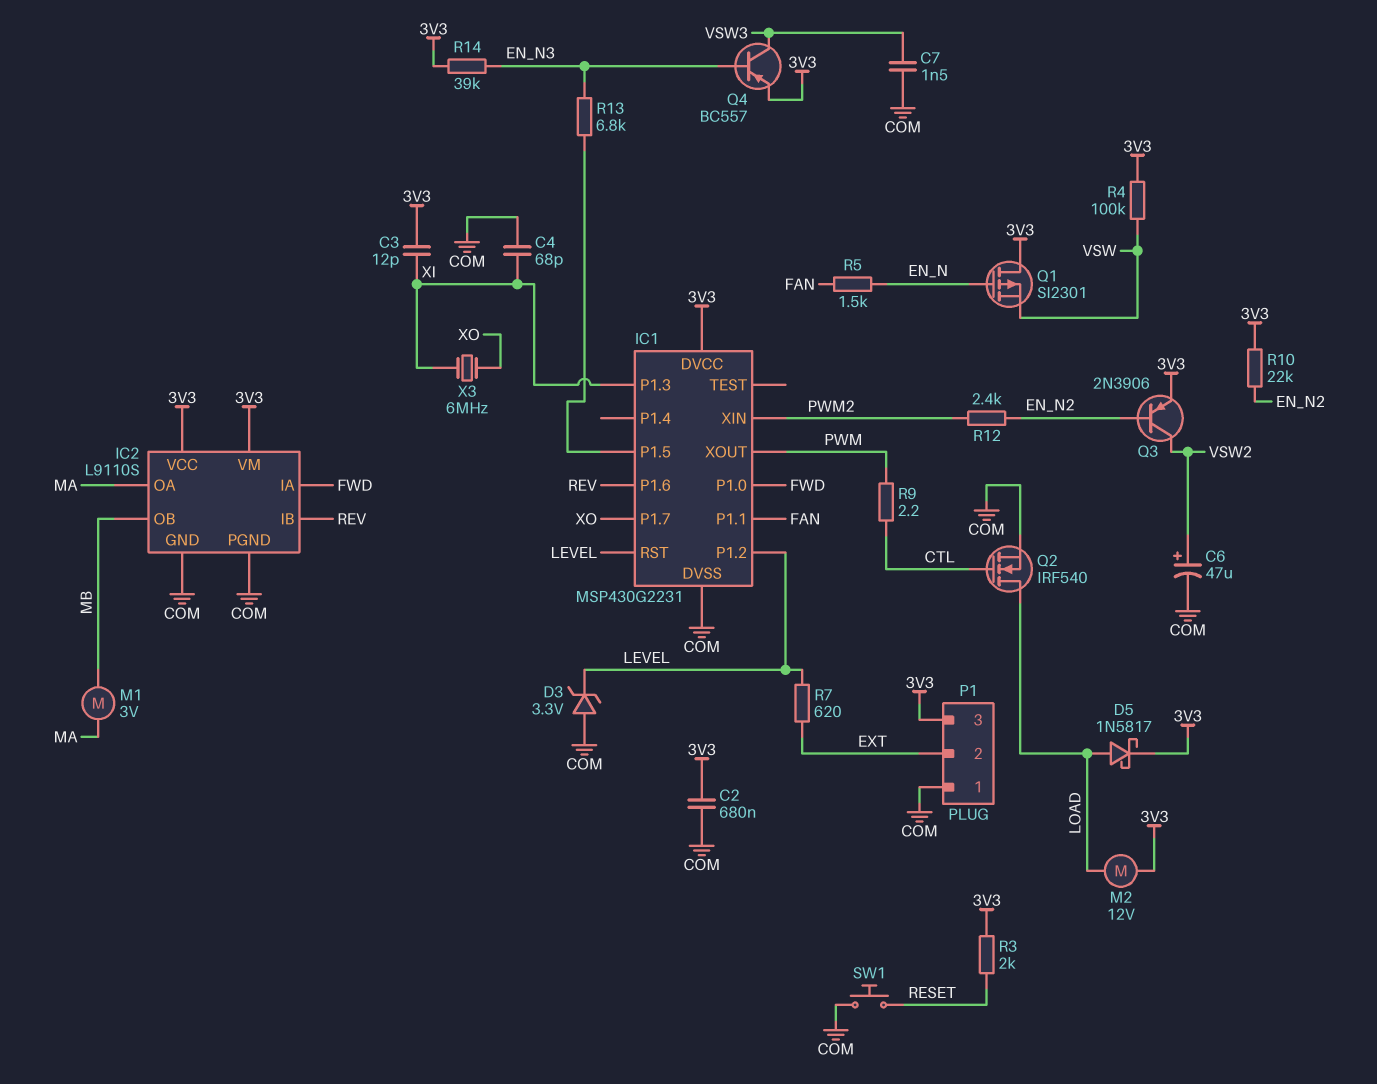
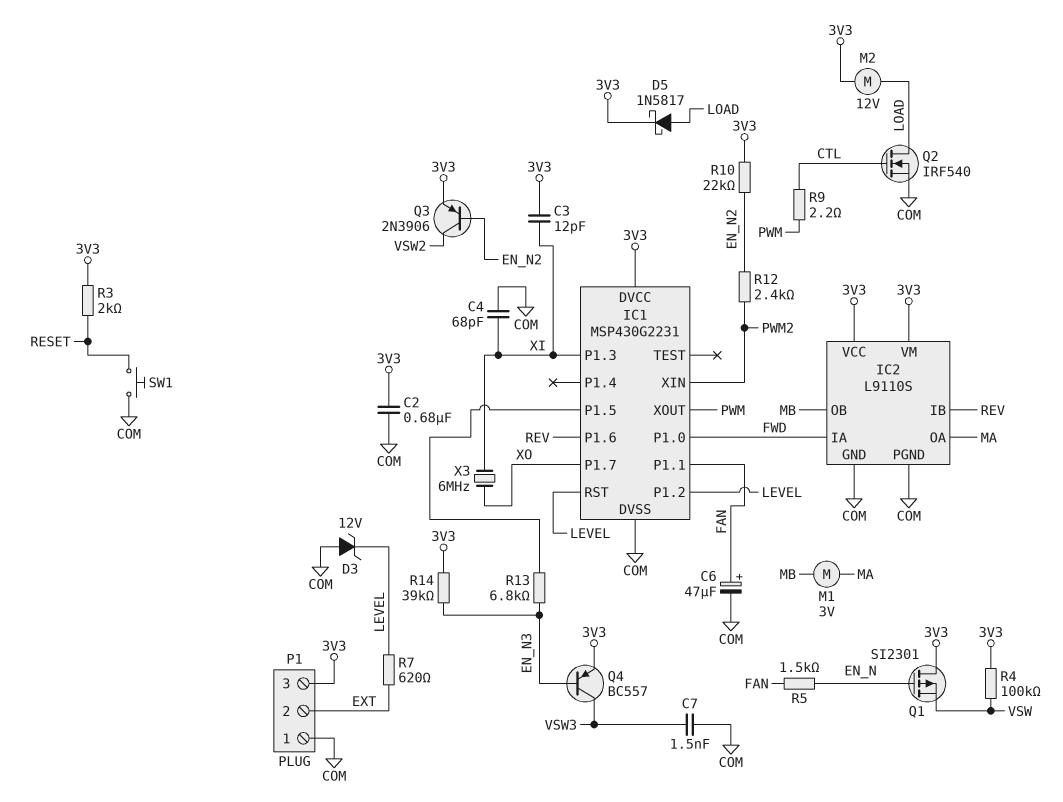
C6: 47uF (plus VSW2, minus COM) -> 47uF (plus FAN, minus COM)
D3: zener 3.3V (A COM, K LEVEL) -> zener 12V (A COM, K LEVEL)

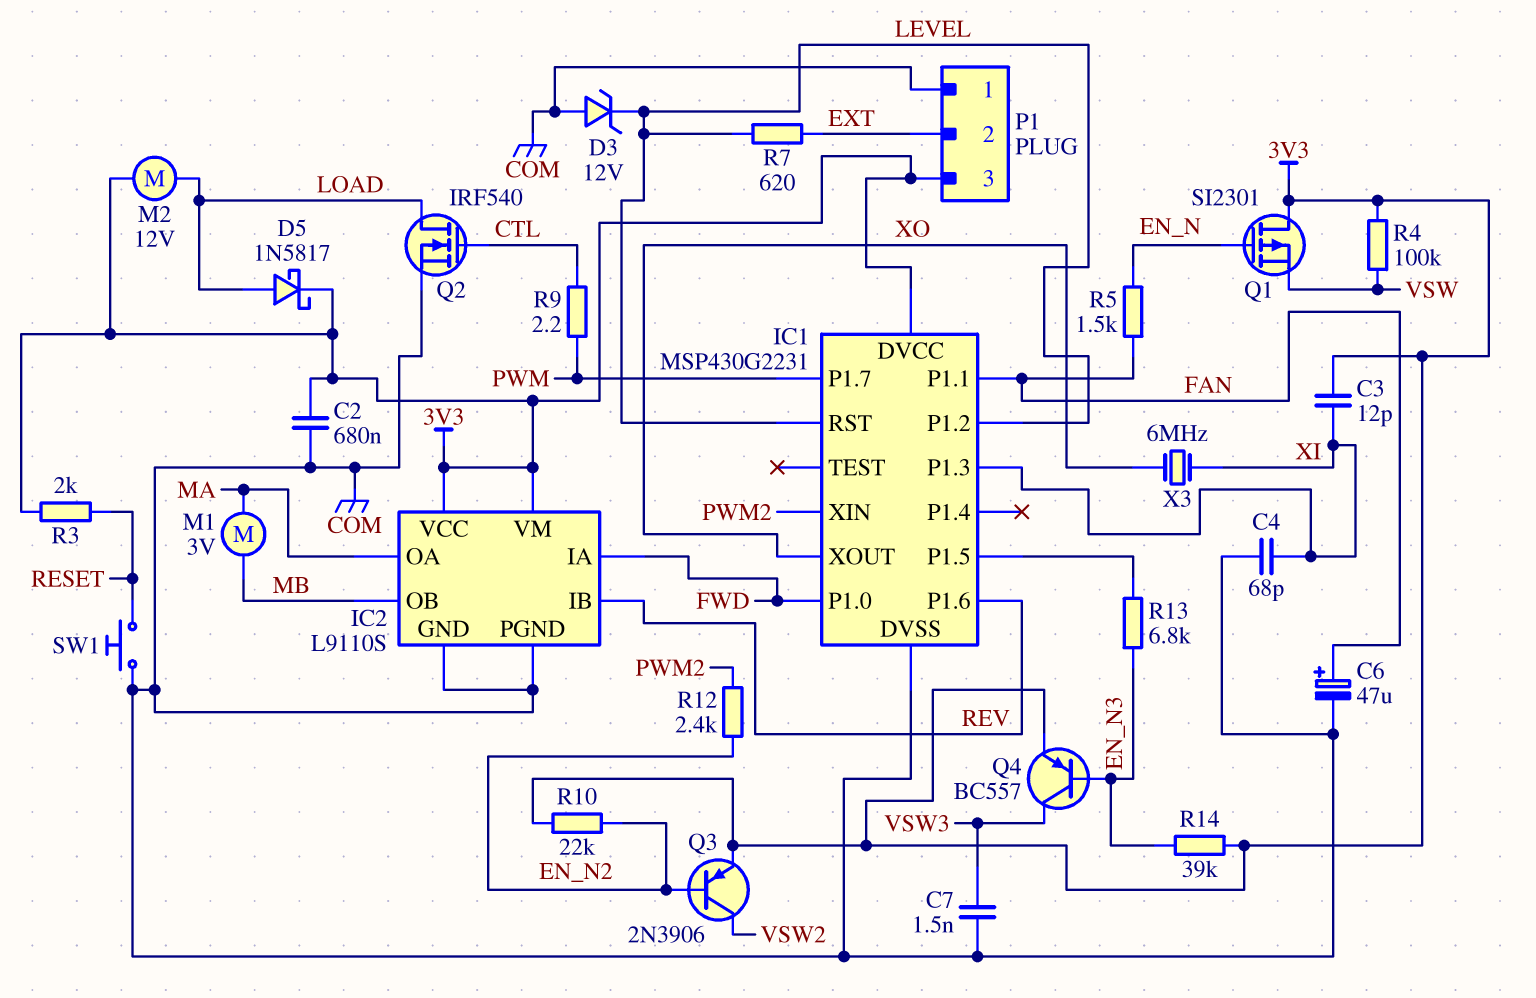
IC1 pin P1.7: XO -> PWM
IC1 pin XOUT: PWM -> XO

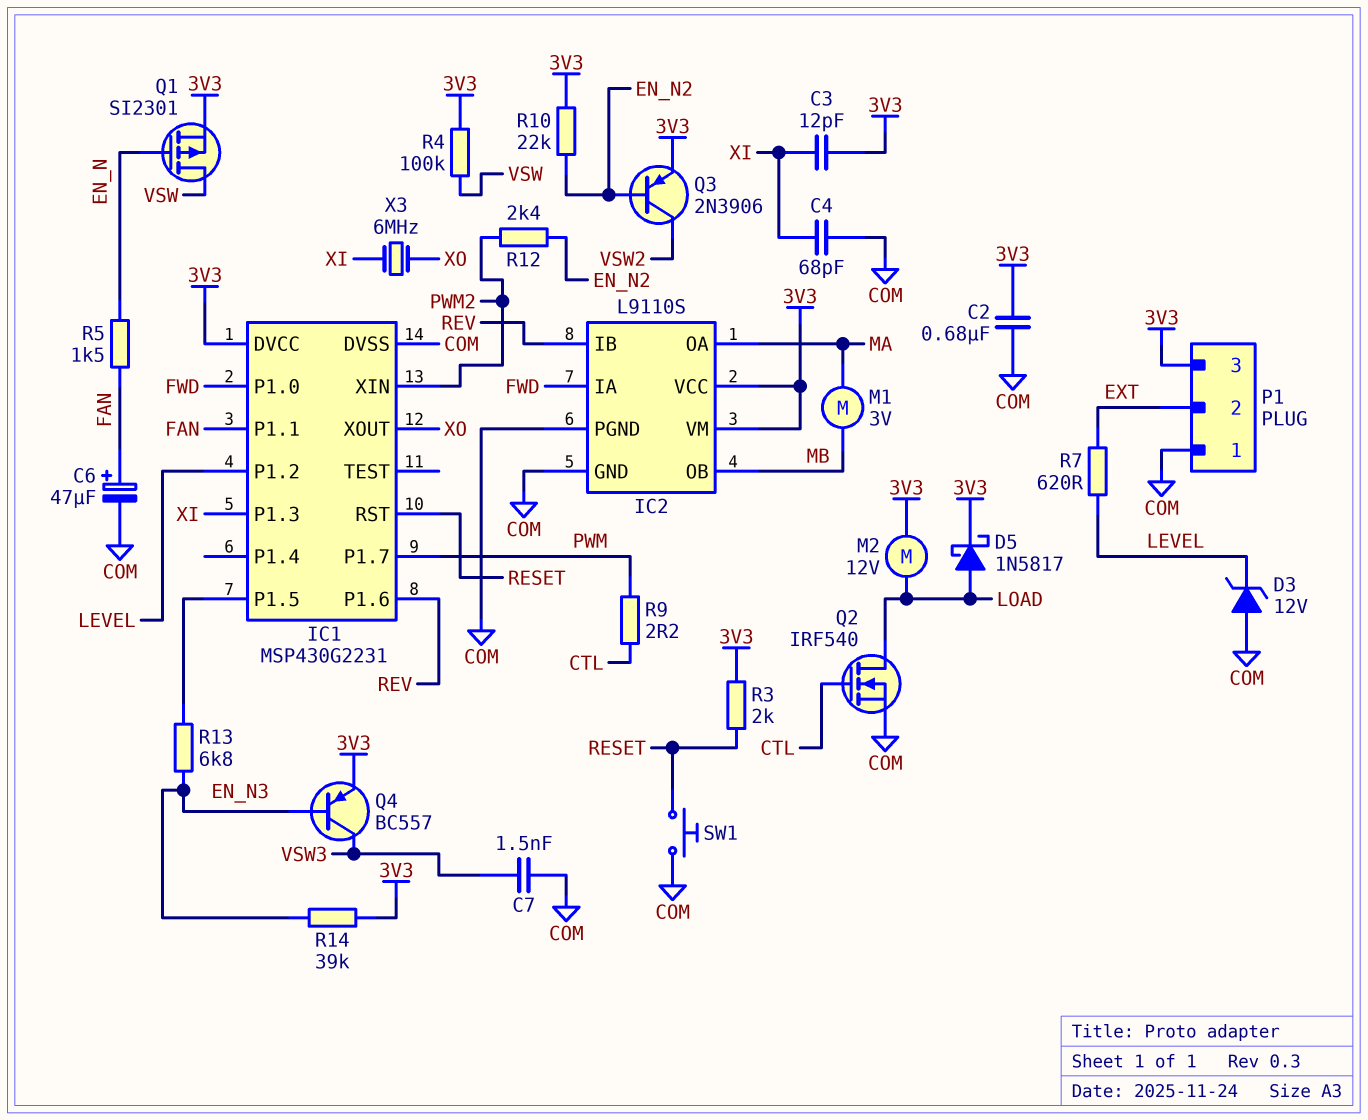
IC1 pin RST: LEVEL -> RESET
Q1: PMOS SI2301 (G EN_N, D 3V3, S VSW) -> PMOS SI2301 (G EN_N, D VSW, S 3V3)

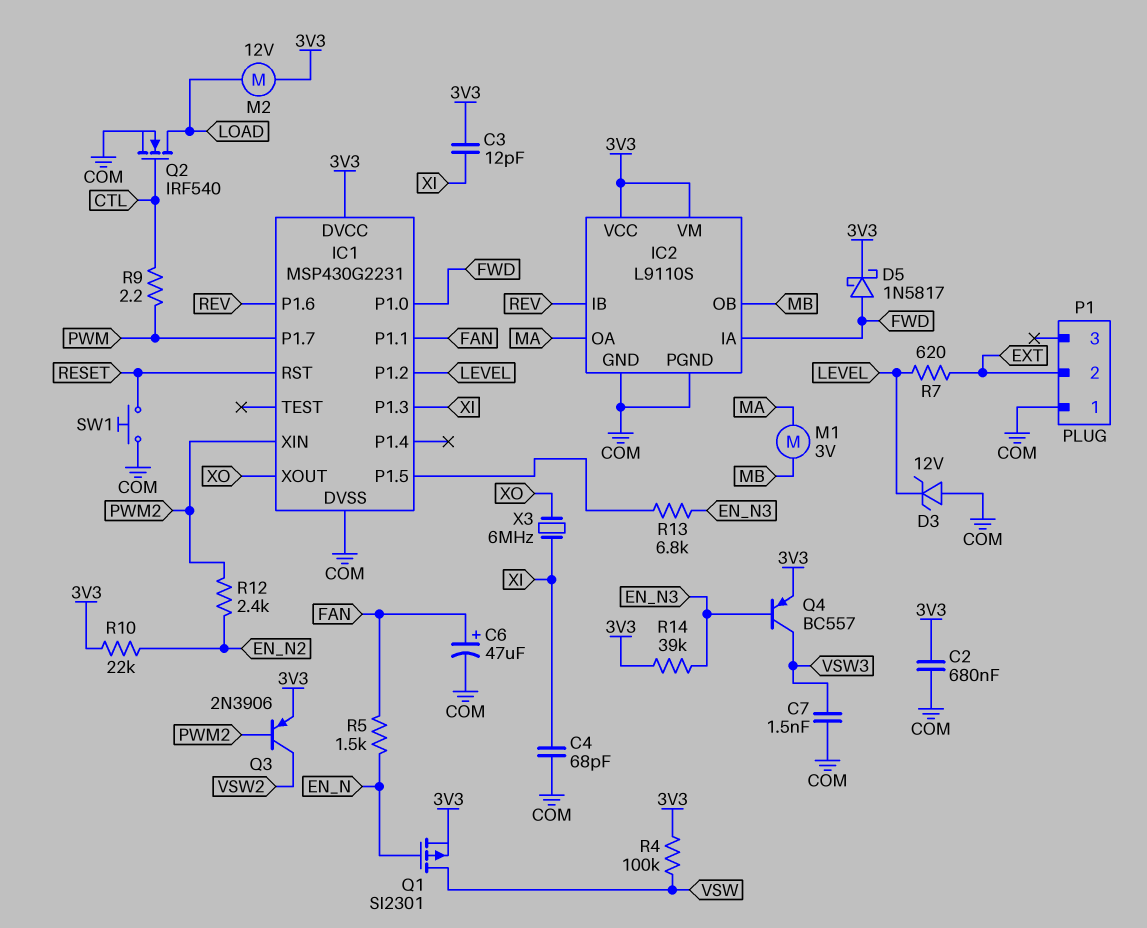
D5: schottky 1N5817 (A LOAD, K 3V3) -> schottky 1N5817 (A FWD, K 3V3)
P1 pin 3: 3V3 -> none
Q3: PNP 2N3906 (B EN_N2, C VSW2, E 3V3) -> PNP 2N3906 (B PWM2, C VSW2, E 3V3)
R3: 2k (3V3, RESET) -> none

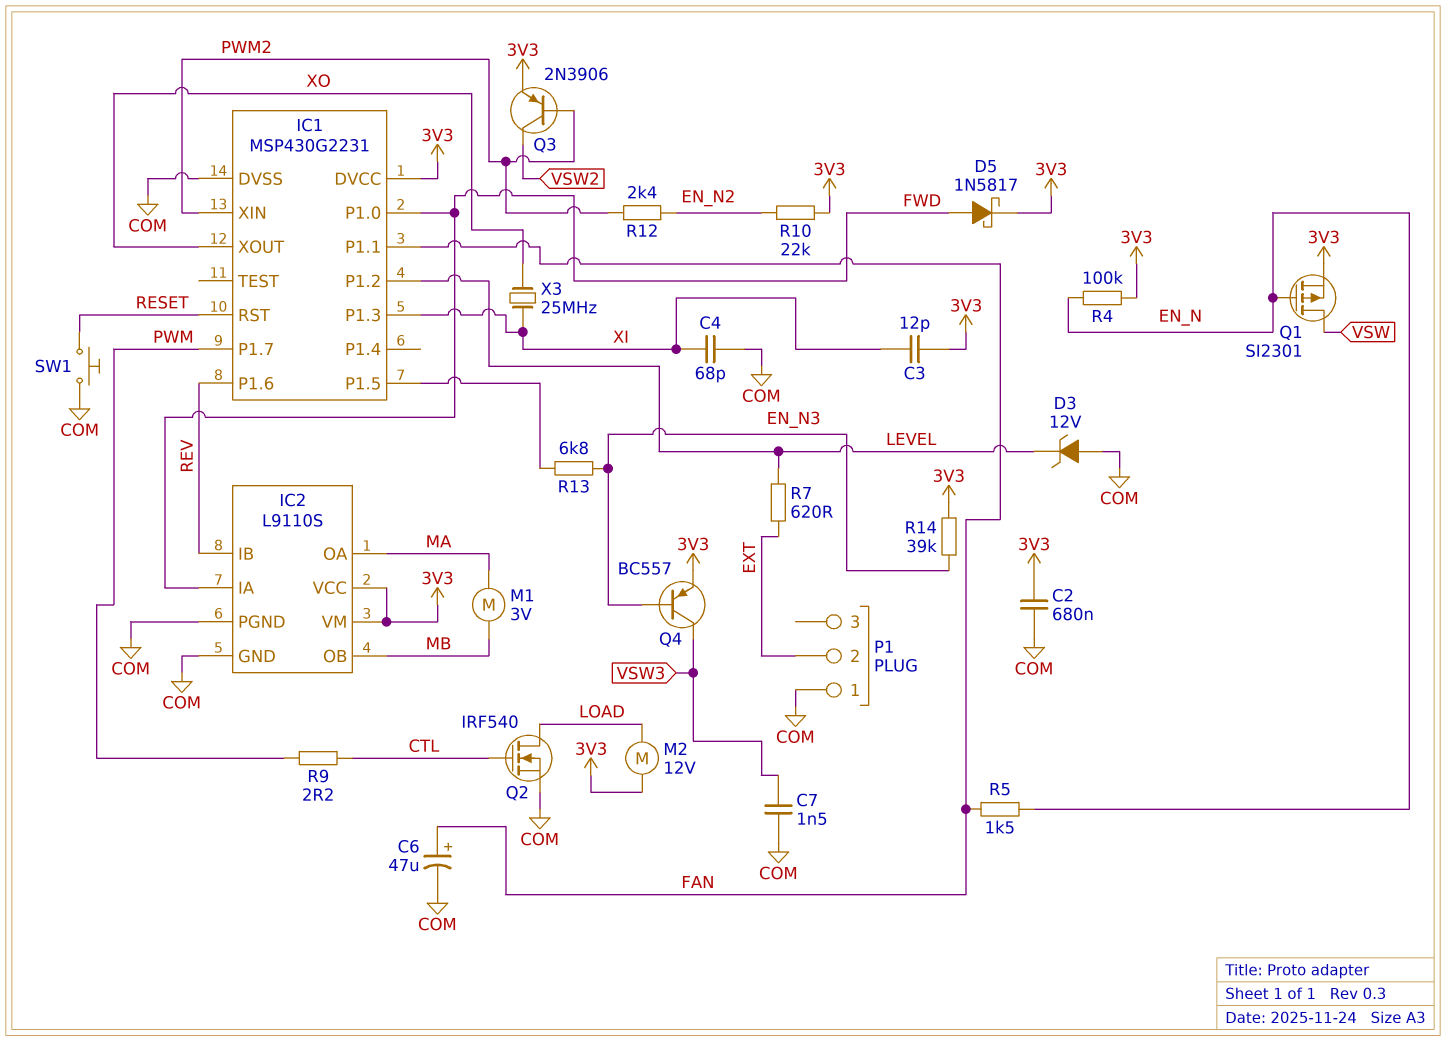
R4: 100k (3V3, VSW) -> 100k (3V3, EN_N)
X3: 6MHz (XI, XO) -> 25MHz (XI, XO)

